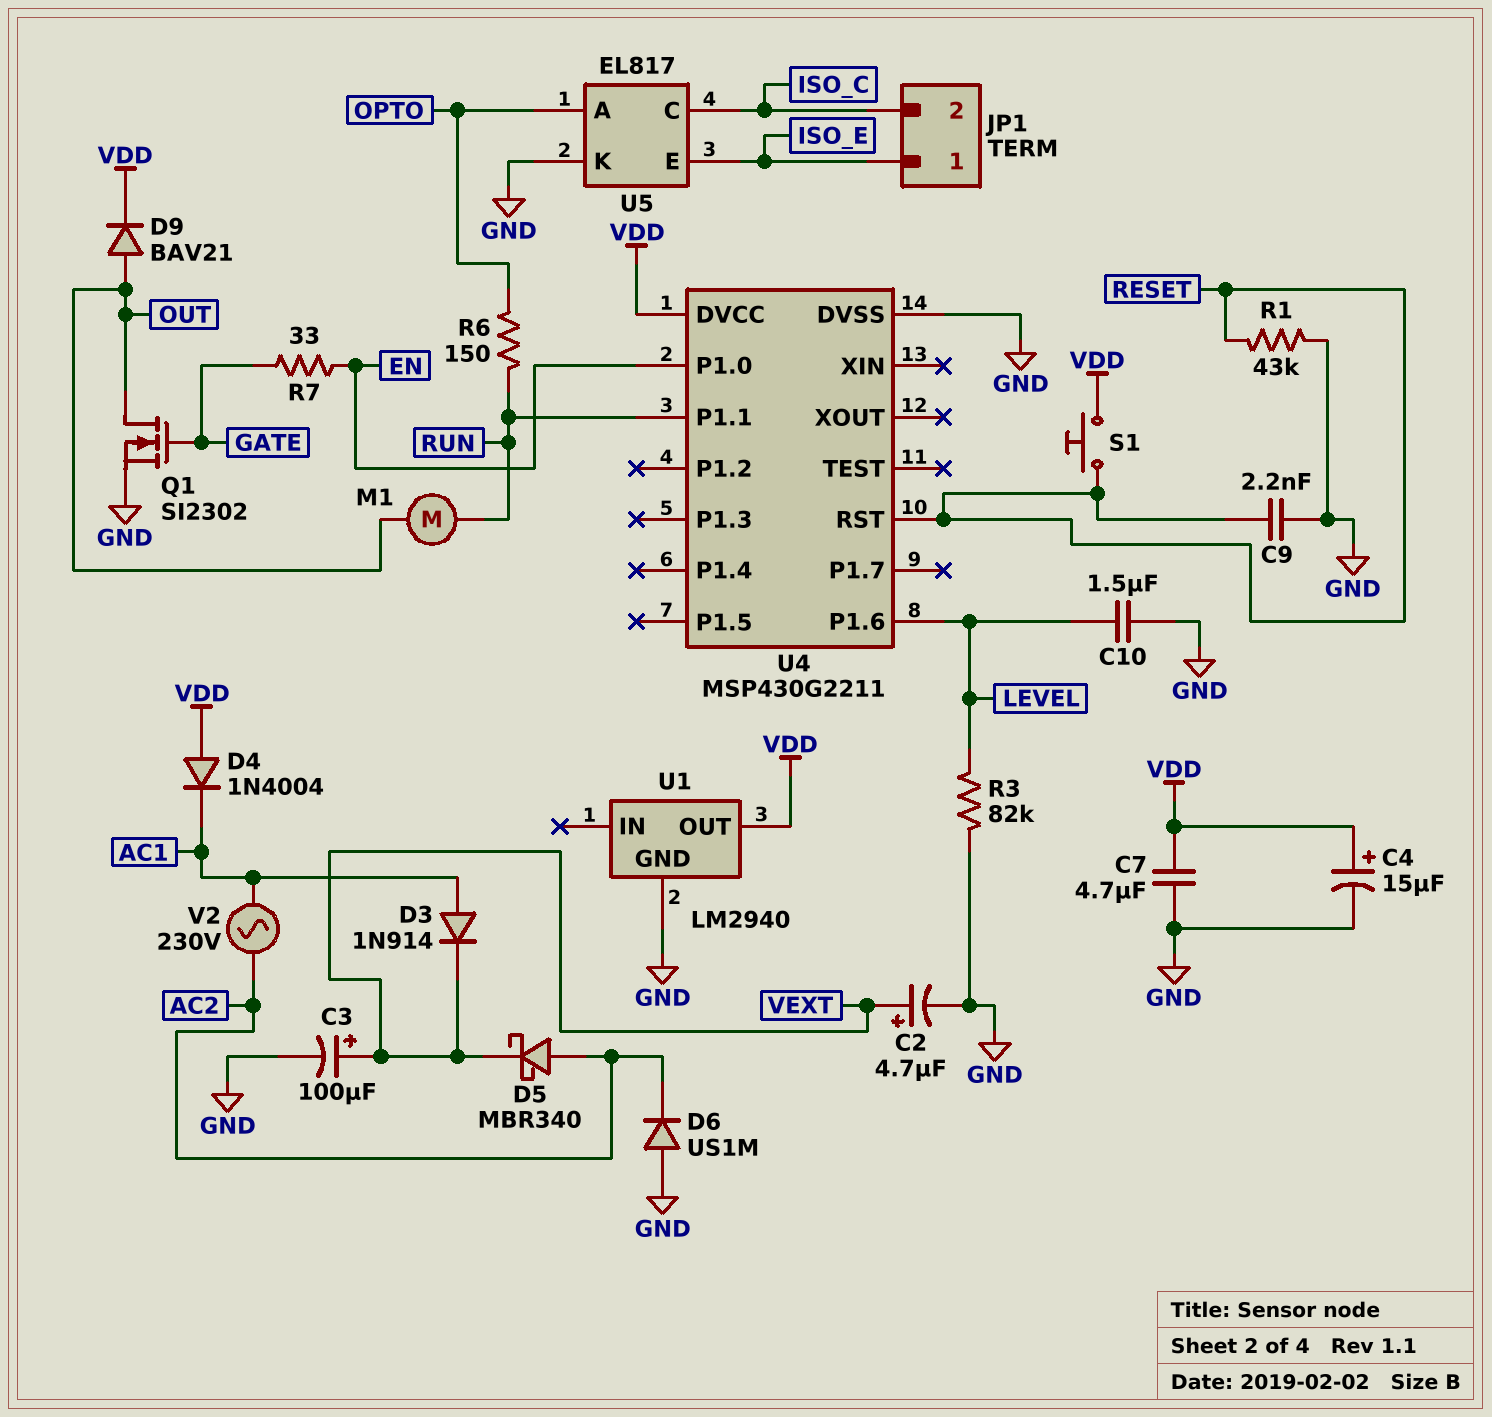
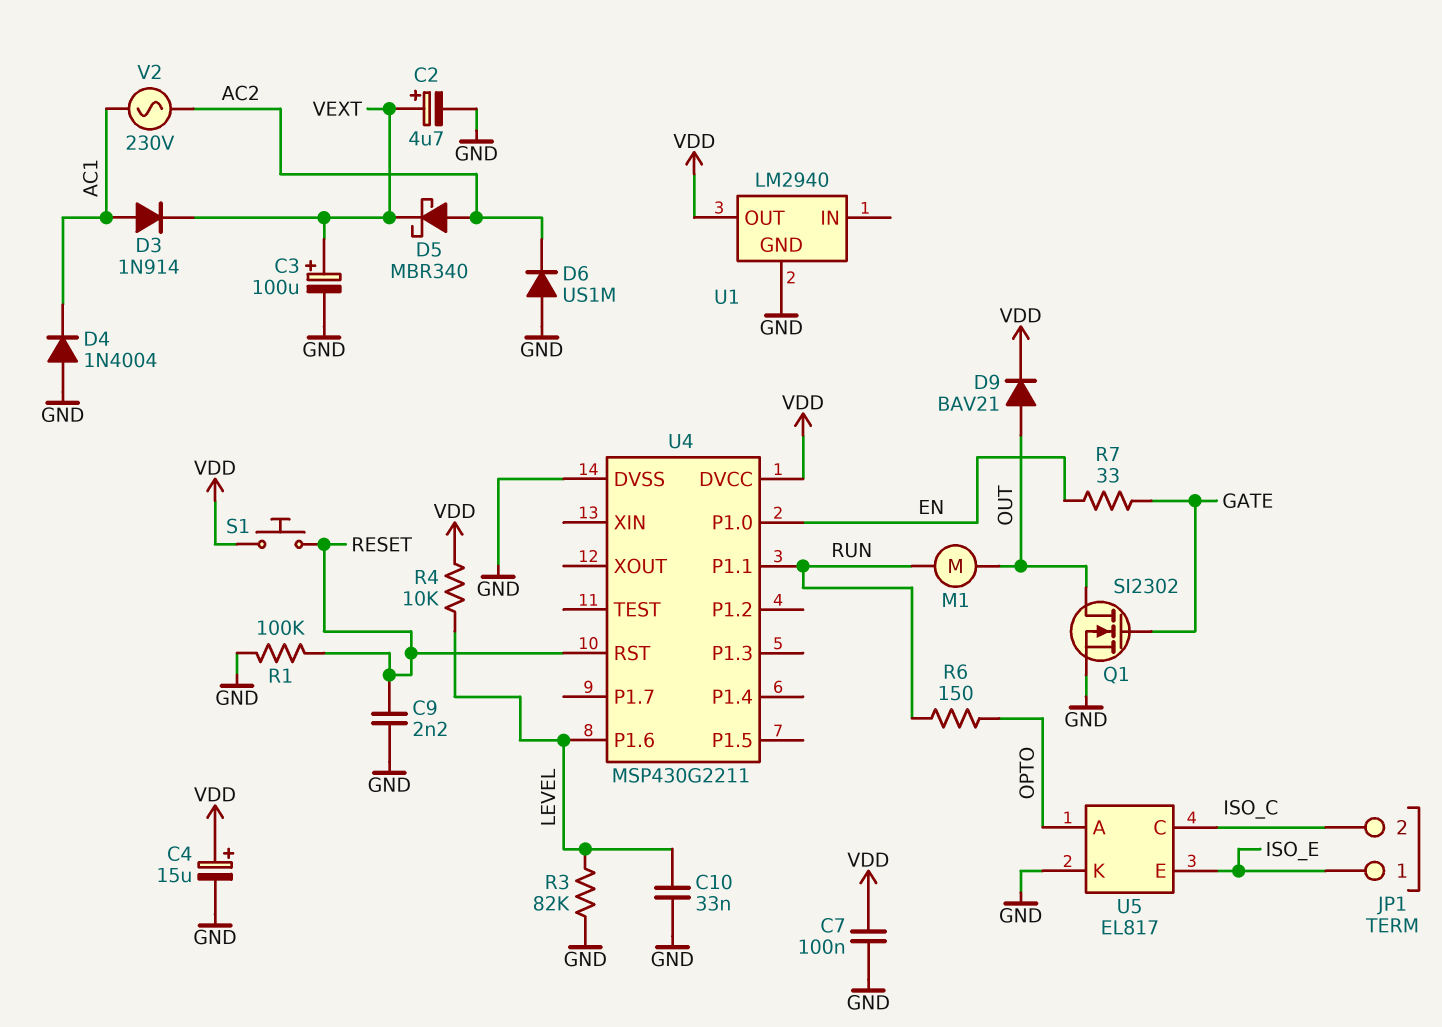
C7: 4.7uF (GND, VDD) -> 100nF (GND, VDD)
C10: 1.5uF (GND, LEVEL) -> 33nF (GND, LEVEL)
D4: diode 1N4004 (A VDD, K AC1) -> diode 1N4004 (A GND, K AC1)
R1: 43k (GND, RESET) -> 100k (GND, RESET)
R4: none -> 10k (LEVEL, VDD)

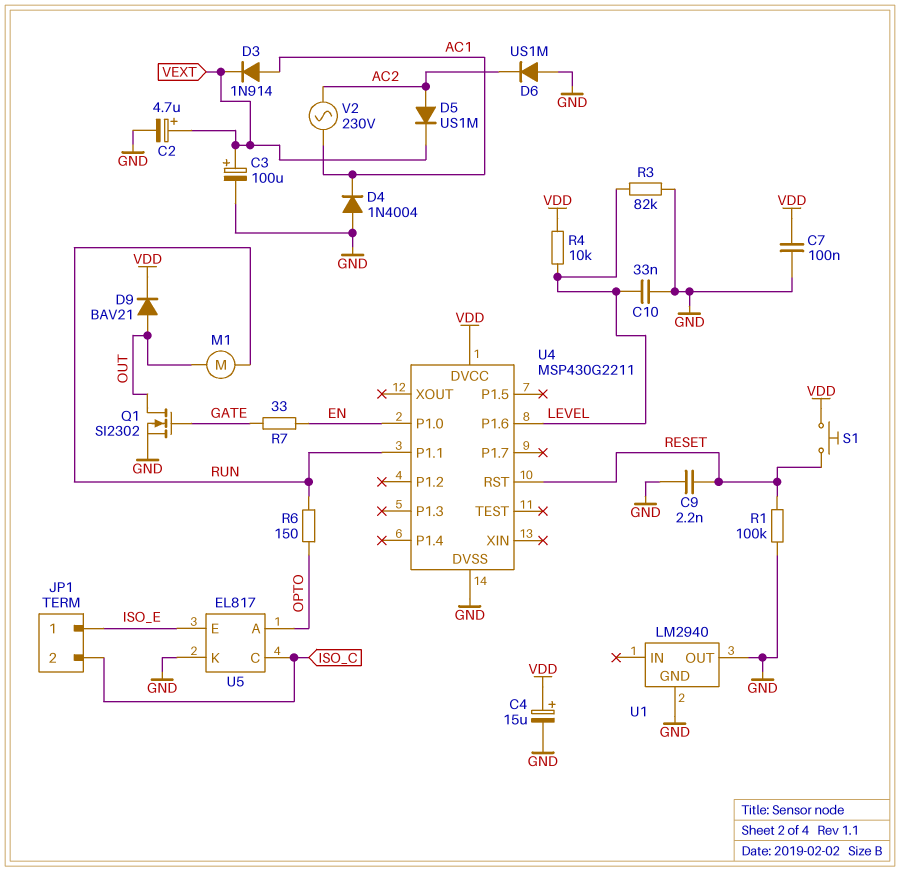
D5: schottky MBR340 (A AC2, K VEXT) -> diode US1M (A AC2, K VEXT)
U1 pin OUT: VDD -> GND

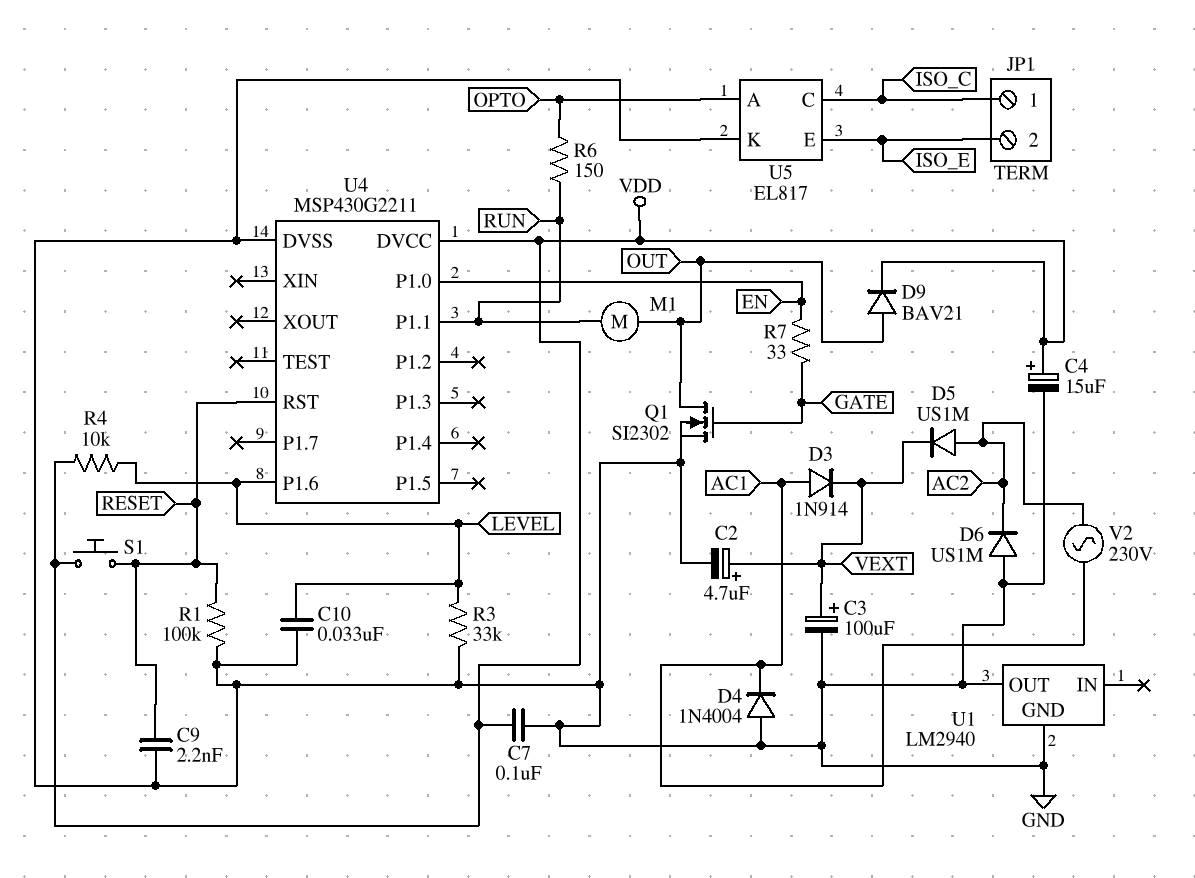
JP1 pin 1: ISO_E -> ISO_C
JP1 pin 2: ISO_C -> ISO_E
R3: 82k (GND, LEVEL) -> 33k (GND, LEVEL)

